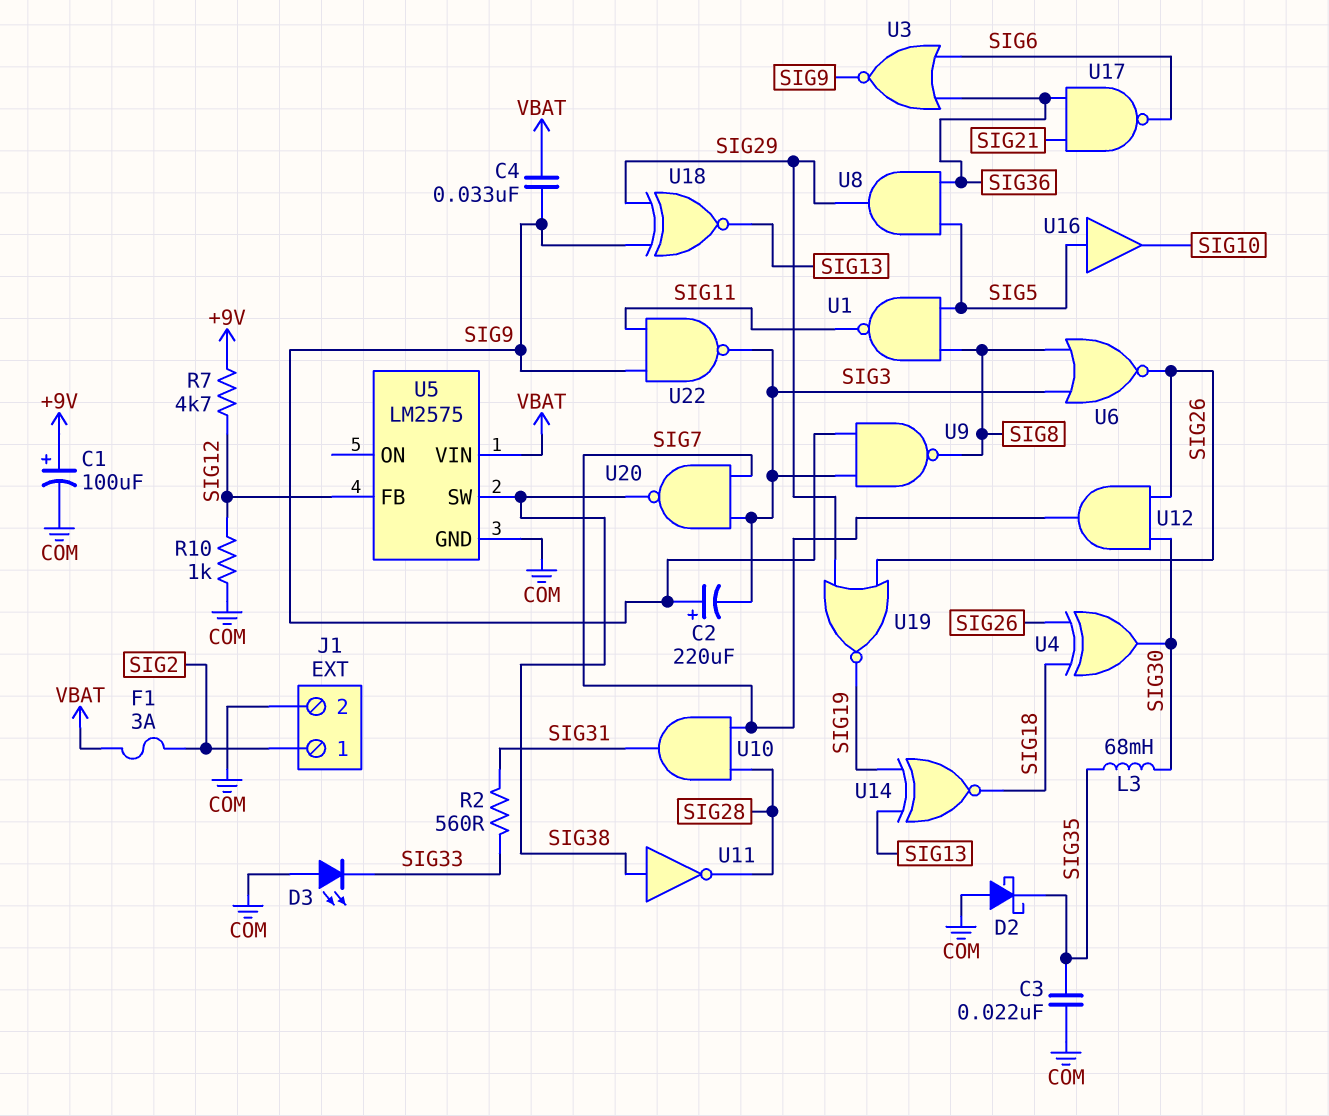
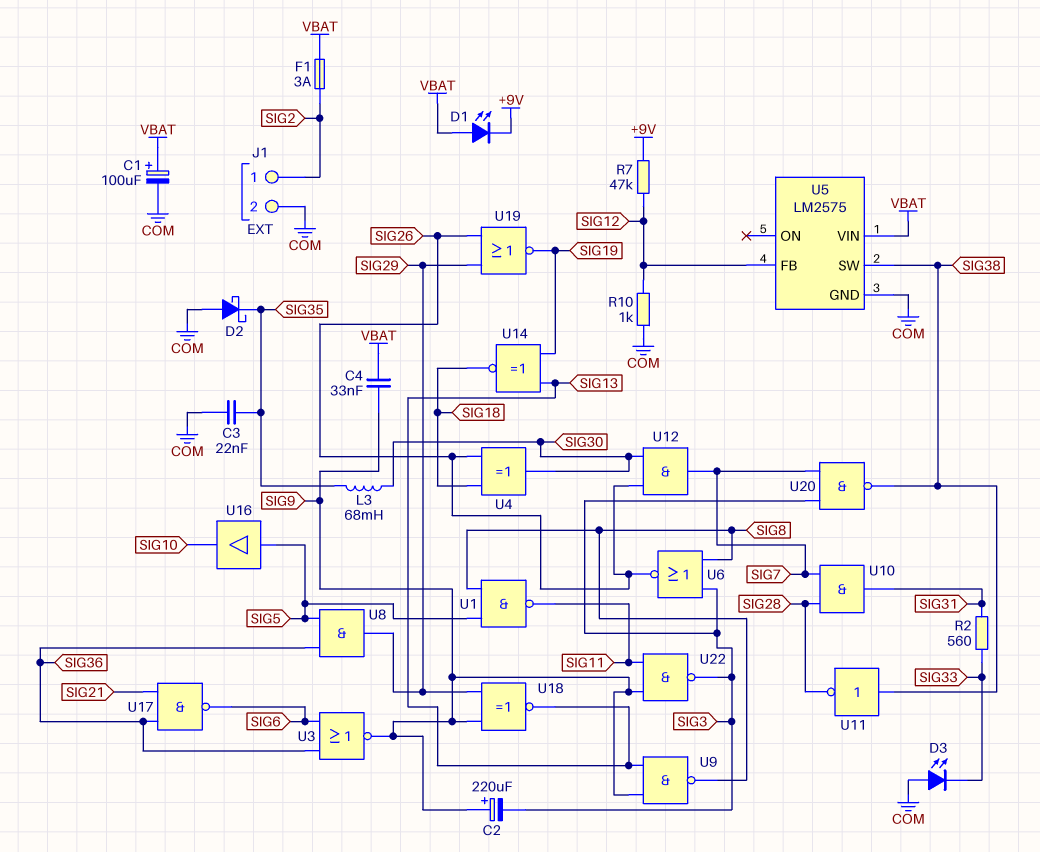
C1: 100uF (plus +9V, minus COM) -> 100uF (plus VBAT, minus COM)
D1: none -> LED (A VBAT, K +9V)
R7: 4.7k (+9V, SIG12) -> 47k (+9V, SIG12)
U9: NAND (in SIG3, in SIG9, out SIG8) -> NAND (in SIG9, in SIG13, out SIG8)

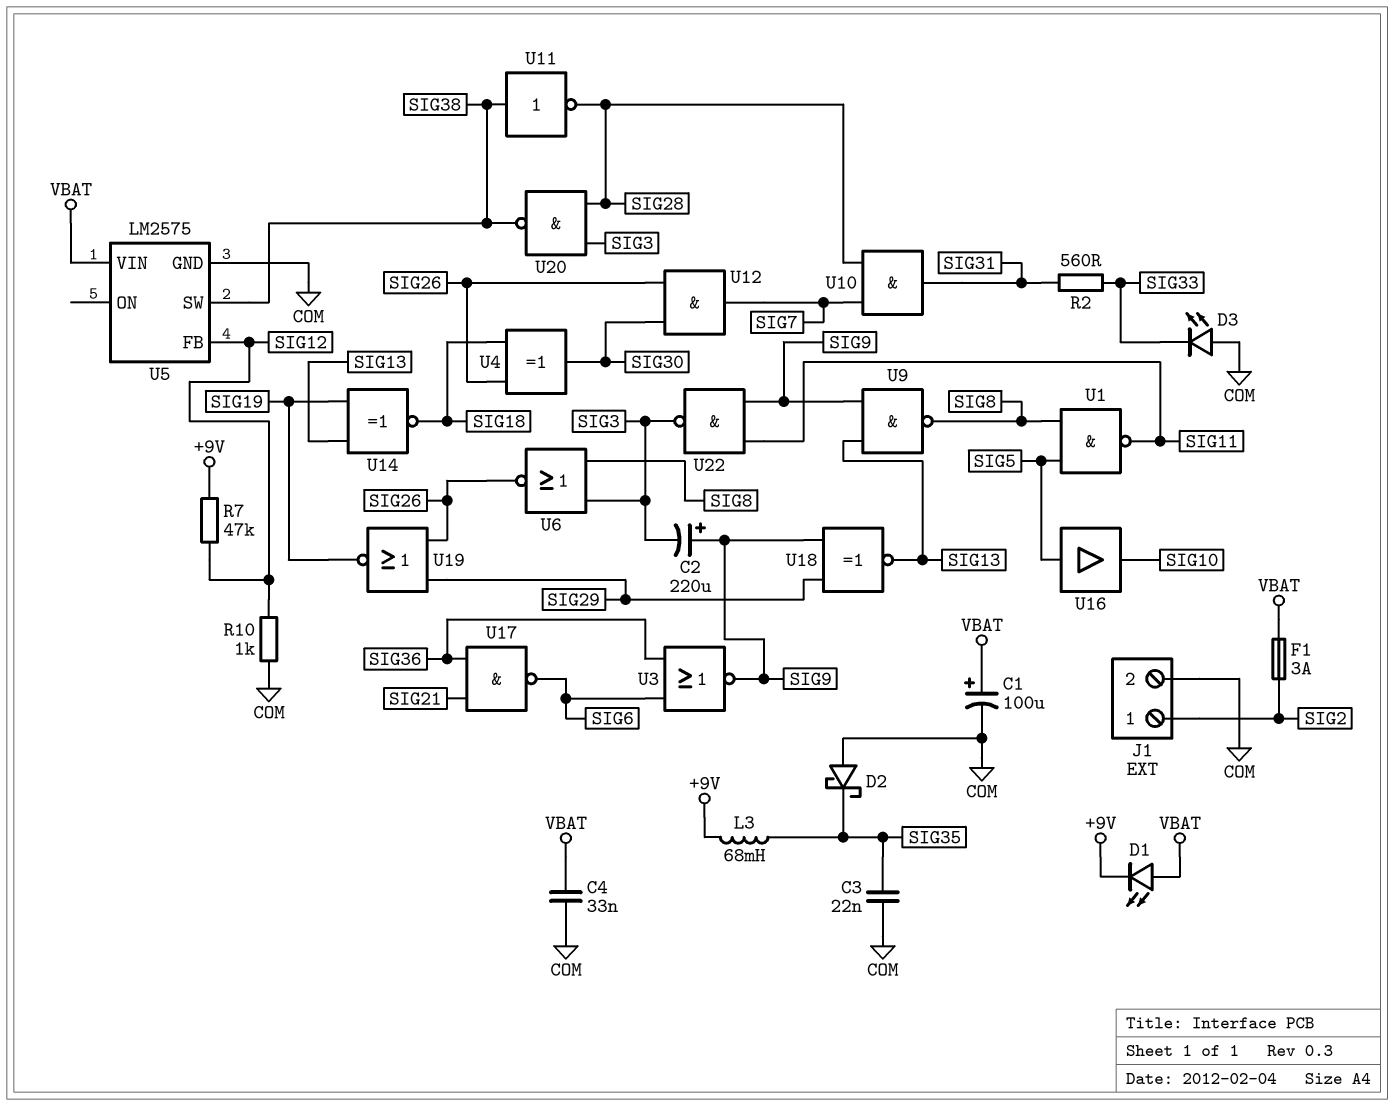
C4: 33nF (SIG9, VBAT) -> 33nF (COM, VBAT)
L3: 68mH (SIG30, SIG35) -> 68mH (+9V, SIG35)
U8: AND (in SIG5, in SIG36, out SIG29) -> none
U20: NAND (in SIG3, in SIG7, out SIG38) -> NAND (in SIG3, in SIG28, out SIG38)

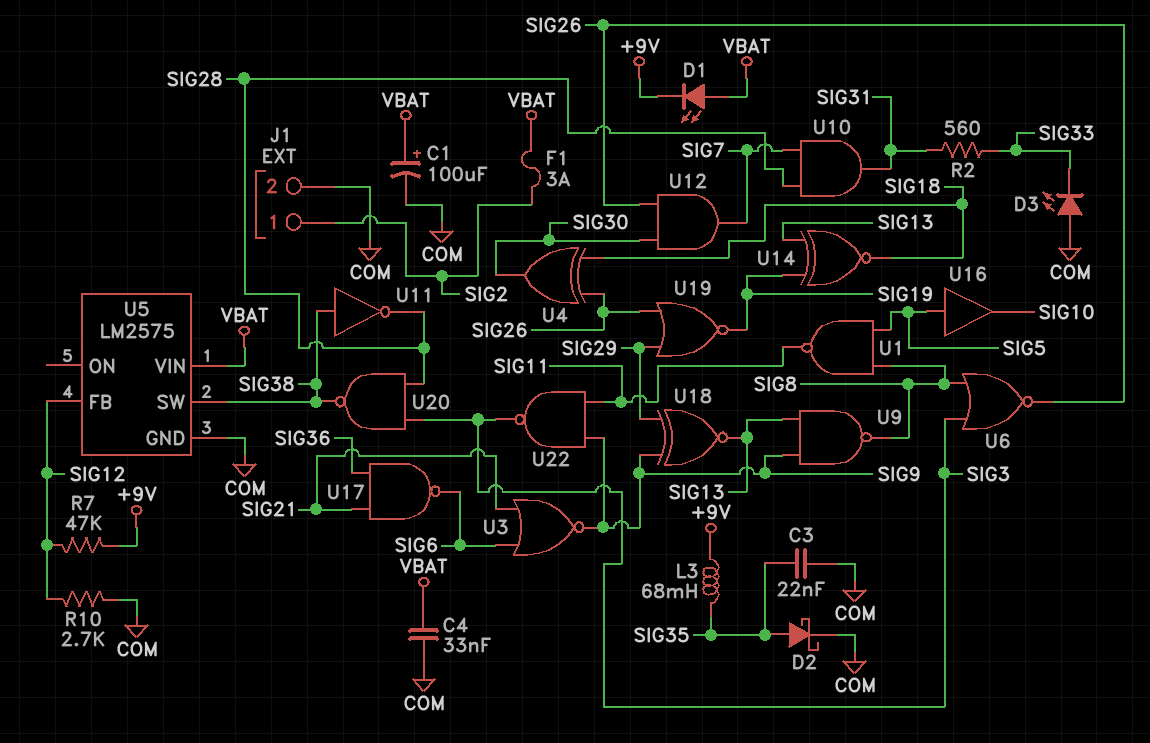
C2: 220uF (plus SIG9, minus SIG3) -> none
D2: schottky (A COM, K SIG35) -> schottky (A SIG35, K COM)
R10: 1k (COM, SIG12) -> 2.7k (COM, SIG12)
U3: NOR (in SIG6, in SIG36, out SIG9) -> NOR (in SIG6, in SIG21, out SIG9)

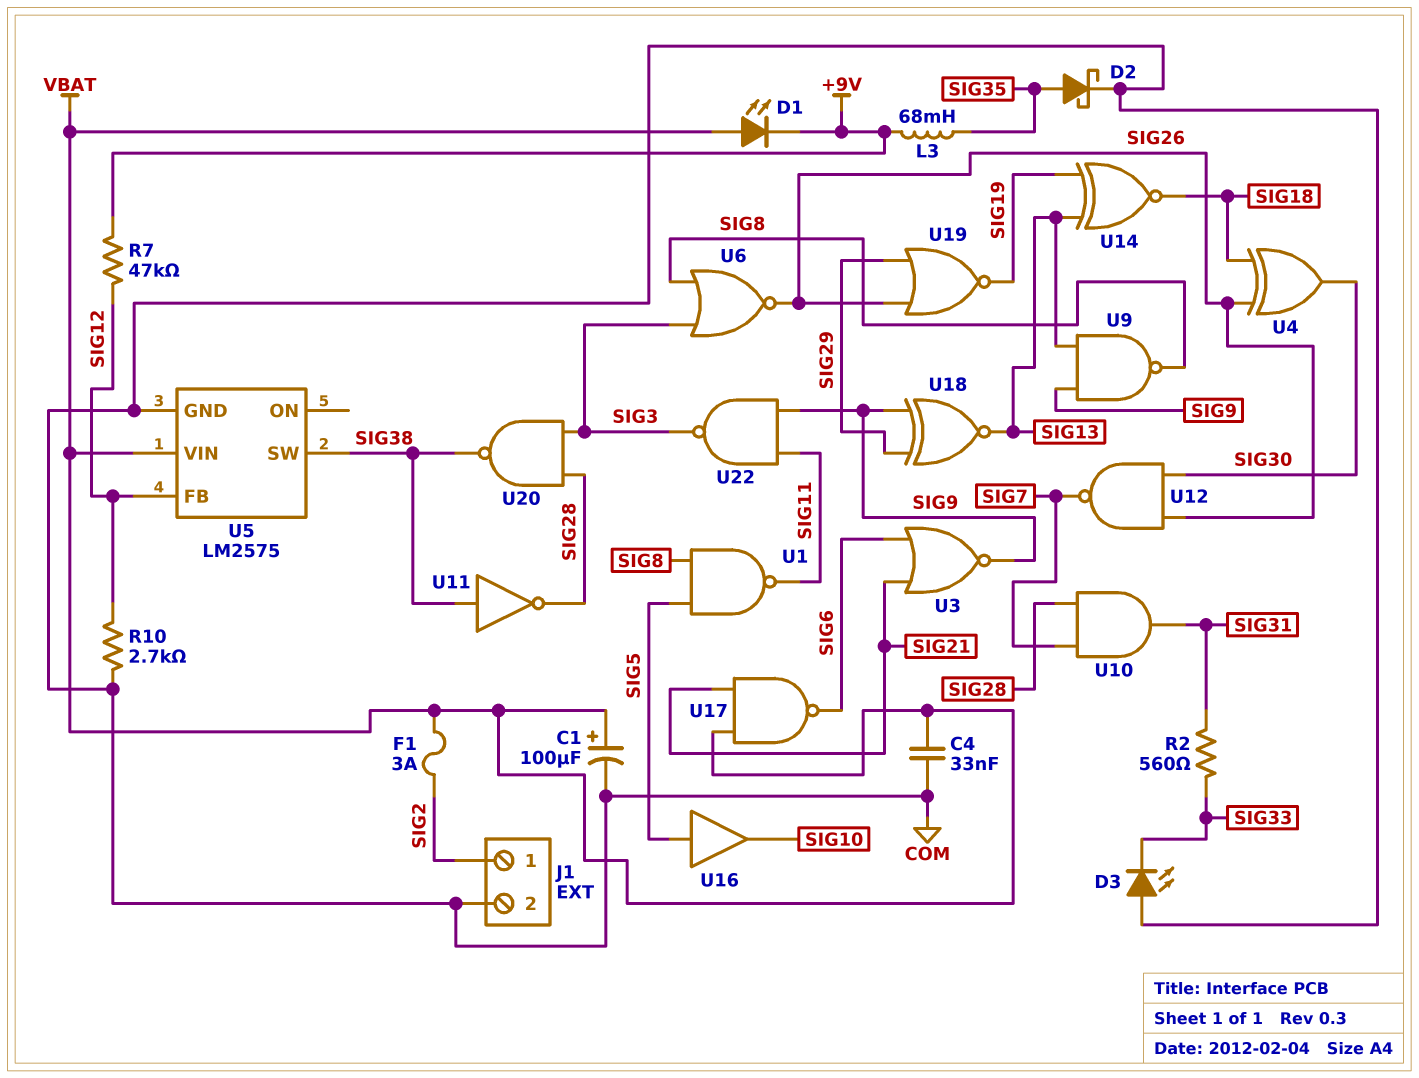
C3: 22nF (COM, SIG35) -> none
U12: AND (in SIG26, in SIG30, out SIG7) -> NAND (in SIG26, in SIG30, out SIG7)
U17: NAND (in SIG21, in SIG36, out SIG6) -> NAND (in SIG21, in VBAT, out SIG6)

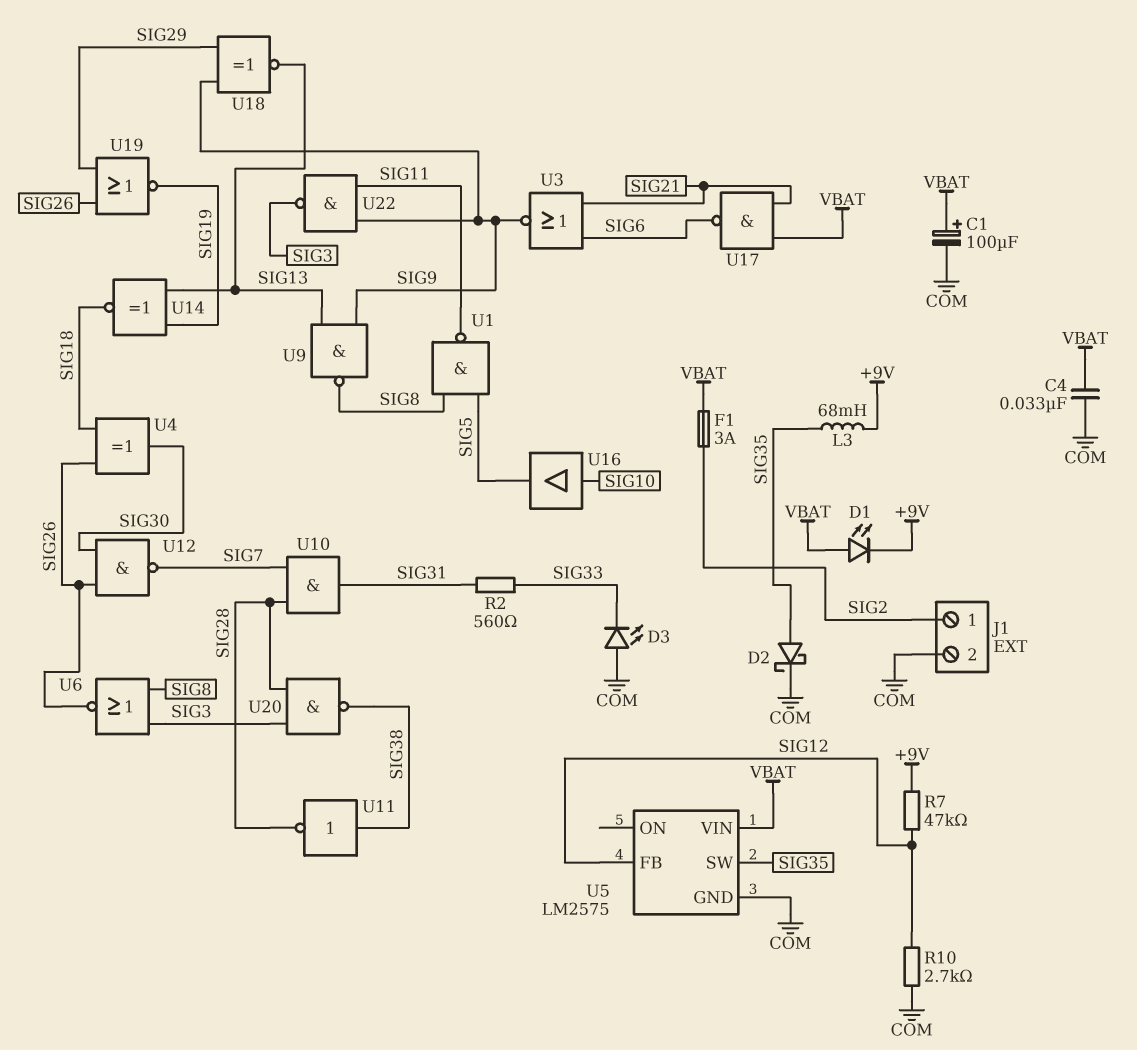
U5 pin SW: SIG38 -> SIG35
U16: buffer (in SIG5, out SIG10) -> buffer (in SIG10, out SIG5)

